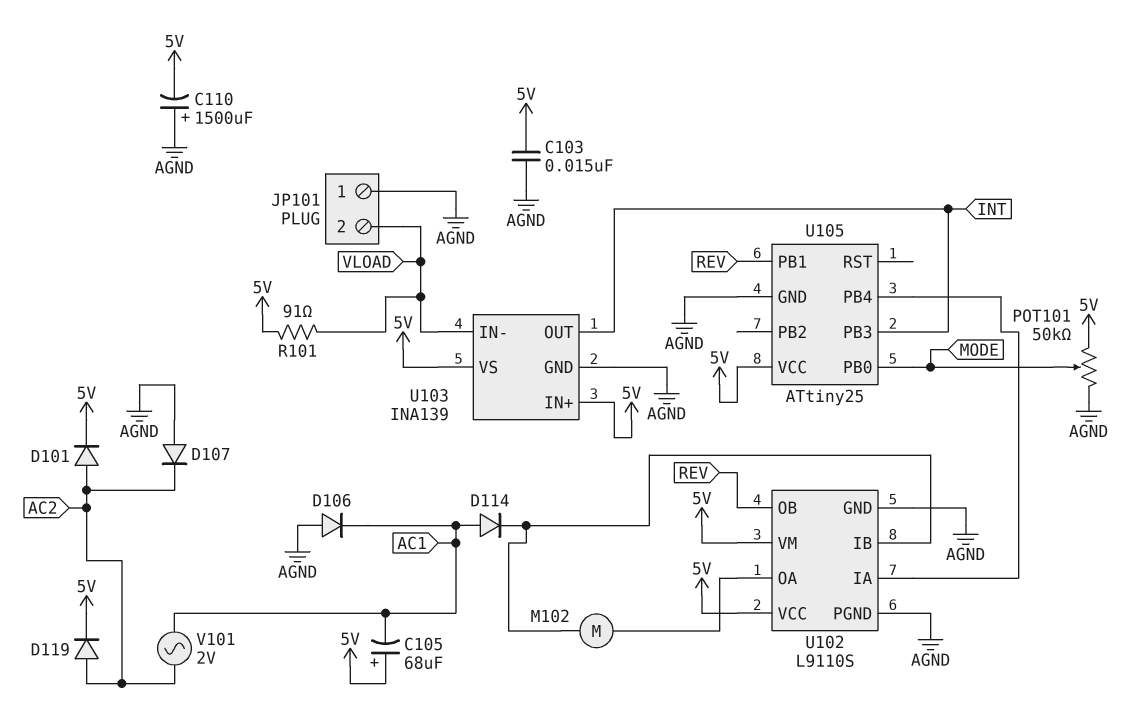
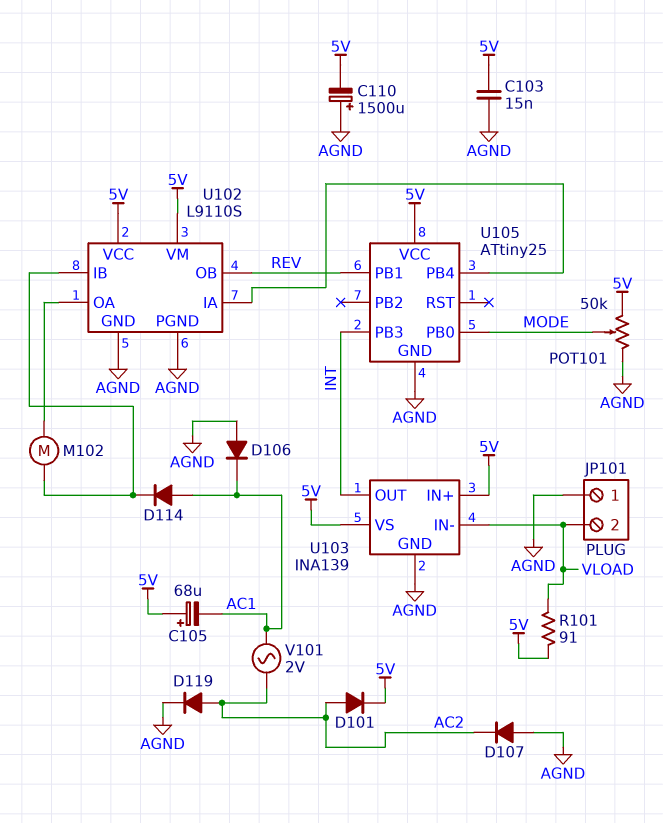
D119: diode (A AC2, K 5V) -> diode (A AC2, K AGND)

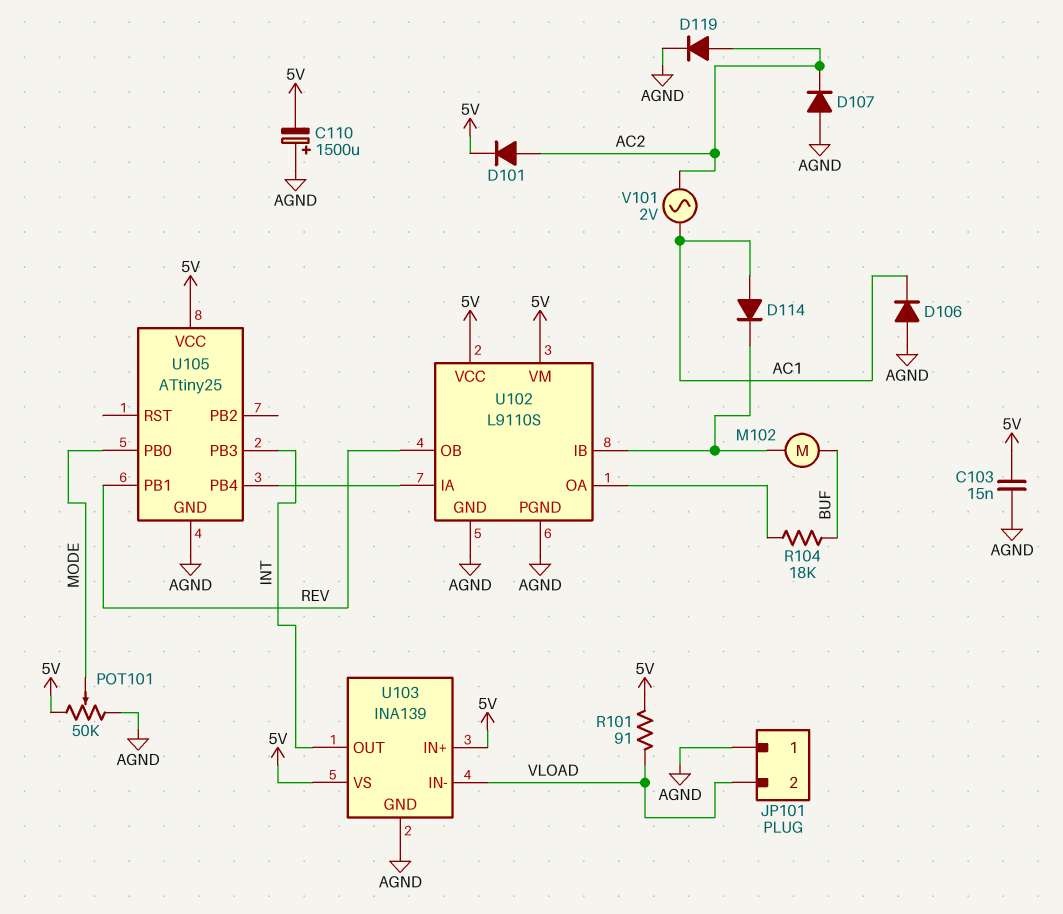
C105: 68uF (plus 5V, minus AC1) -> none
M102: motor (U102/IB, U102/OA) -> motor (BUF, U102/IB)
R104: none -> 18k (BUF, U102/OA)

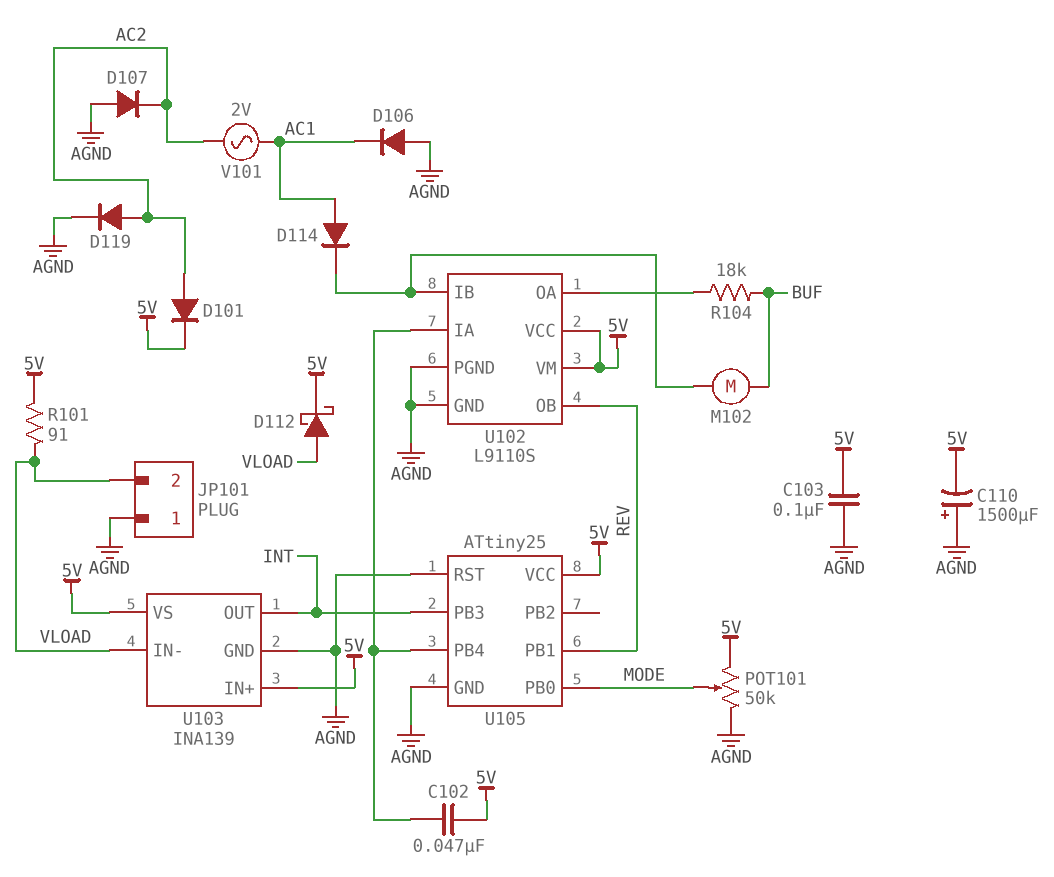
C102: none -> 47nF (5V, U102/IA)
C103: 15nF (5V, AGND) -> 100nF (5V, AGND)
D112: none -> schottky (A VLOAD, K 5V)
U105 pin RST: none -> AGND

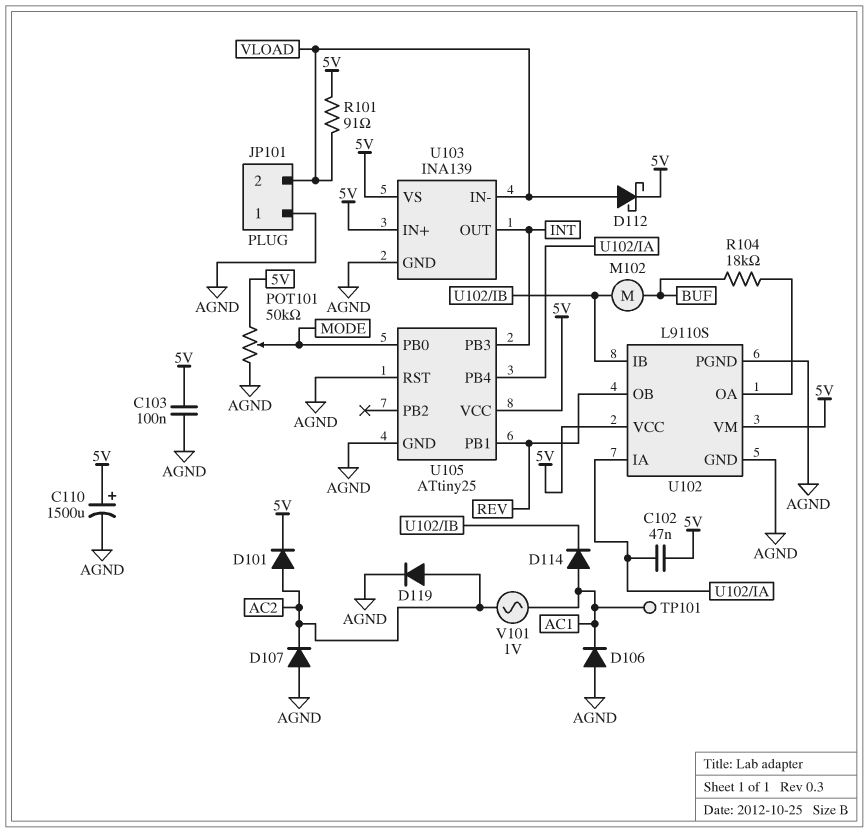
C110: 1500uF (plus AGND, minus 5V) -> 1500uF (plus 5V, minus AGND)
TP101: none -> test point (AC1)
V101: AC 2V (AC1, AC2) -> AC 1V (AC1, AC2)

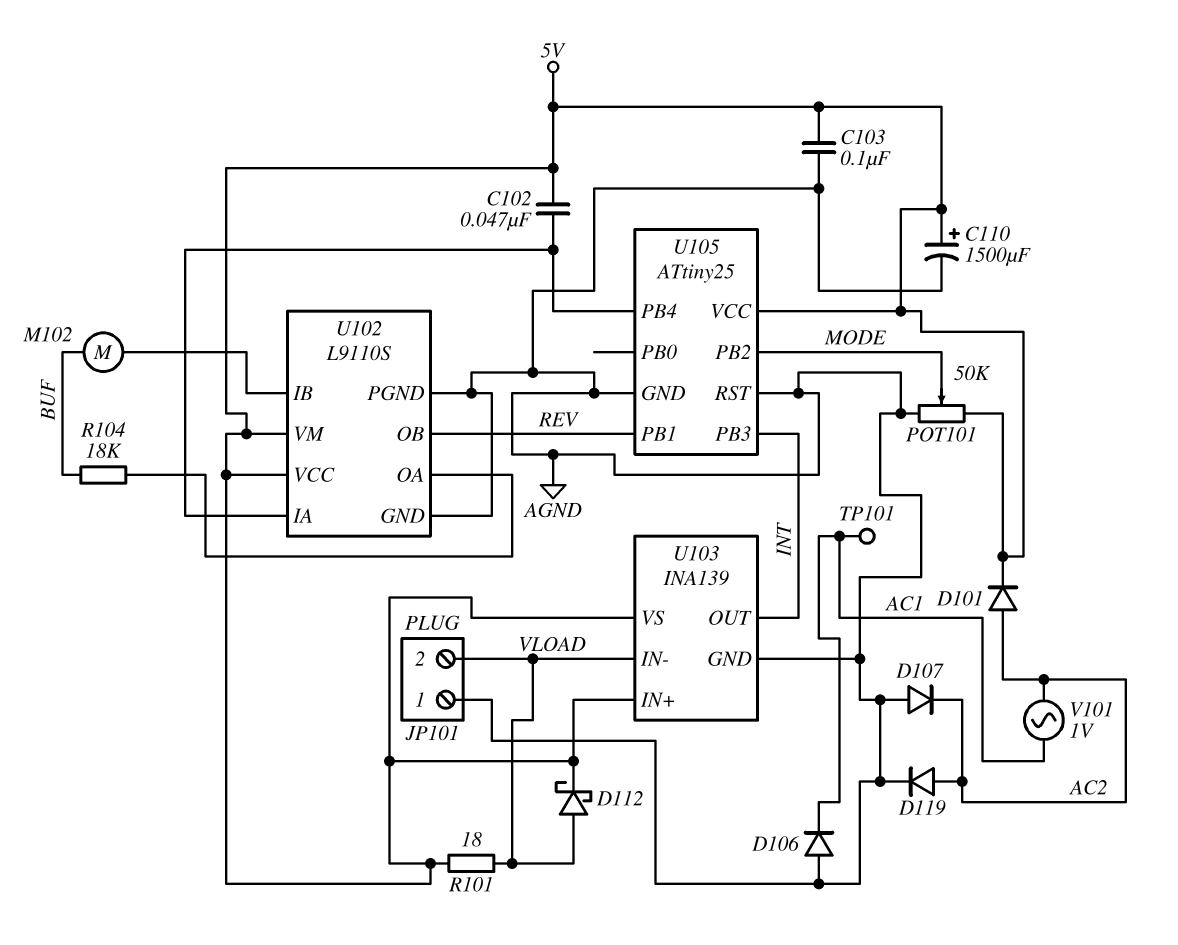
D114: diode (A AC1, K U102/IB) -> none
R101: 91 (5V, VLOAD) -> 18 (5V, VLOAD)
U105 pin PB0: MODE -> none
U105 pin PB2: none -> MODE

